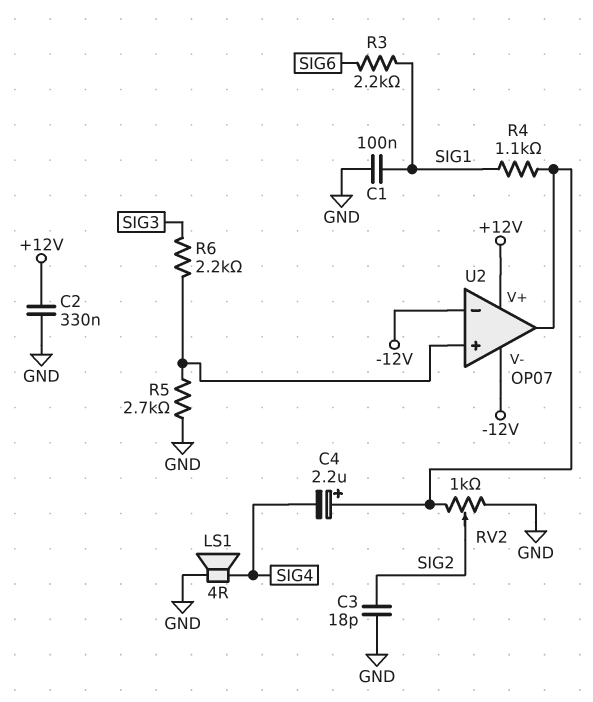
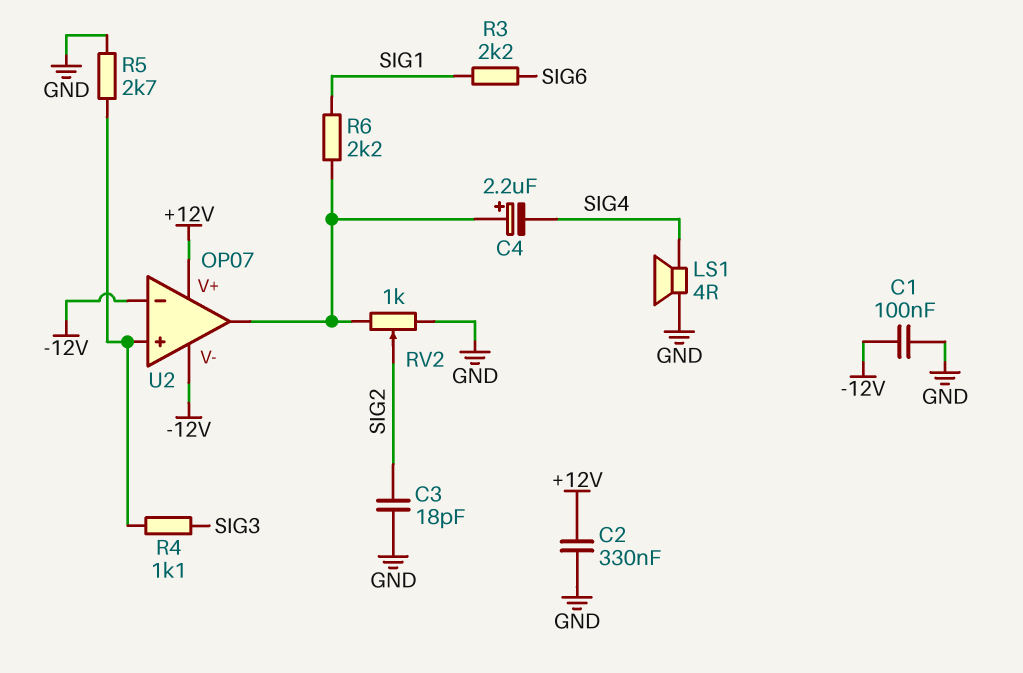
C1: 100nF (GND, SIG1) -> 100nF (-12V, GND)
R4: 1.1k (SIG1, U2/out) -> 1.1k (SIG3, U2/in+)
R6: 2.2k (SIG3, U2/in+) -> 2.2k (SIG1, U2/out)

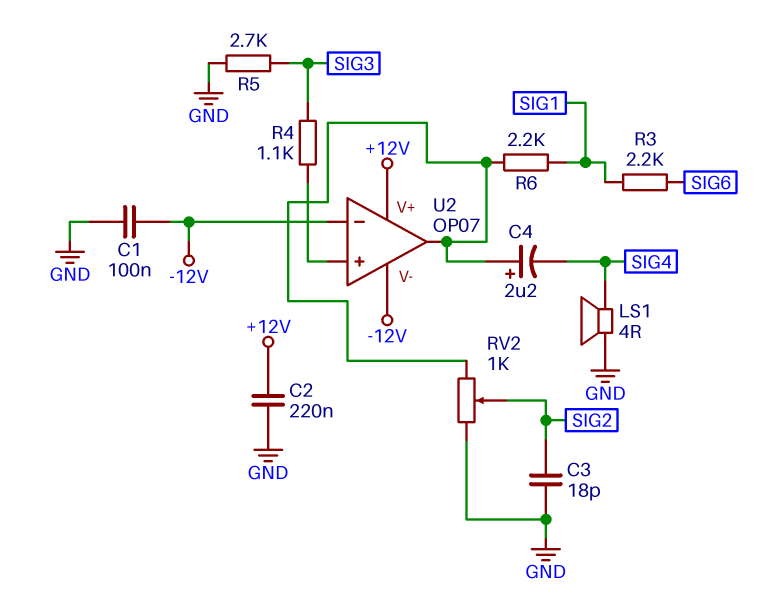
C2: 330nF (+12V, GND) -> 220nF (+12V, GND)
R5: 2.7k (GND, U2/in+) -> 2.7k (GND, SIG3)

